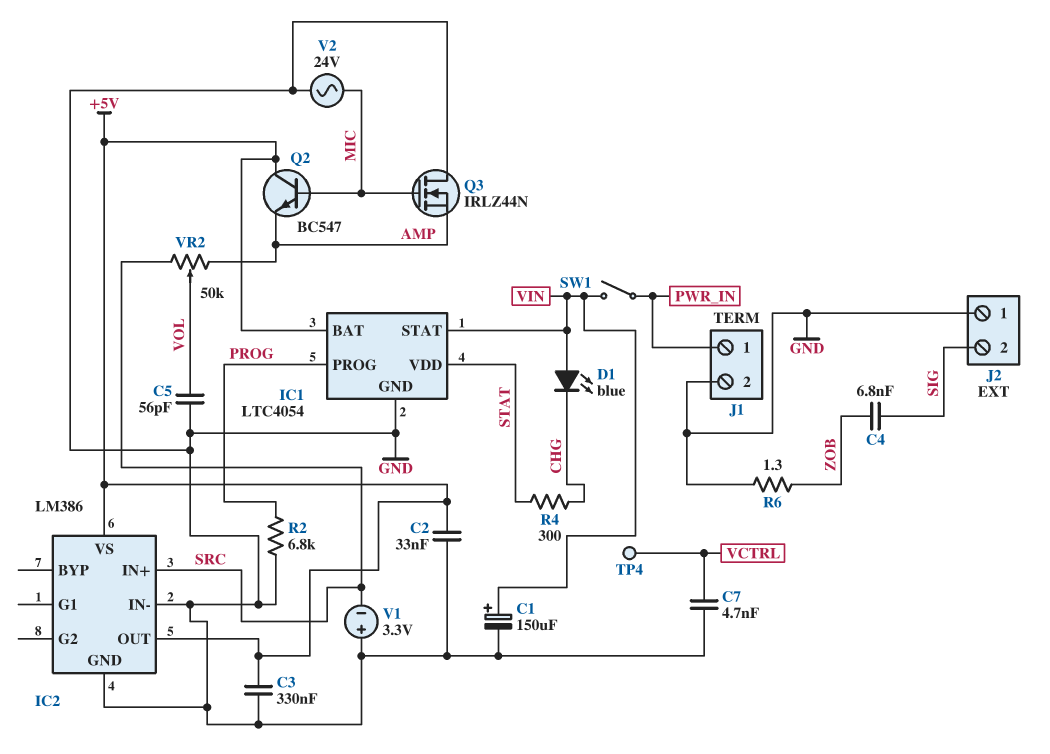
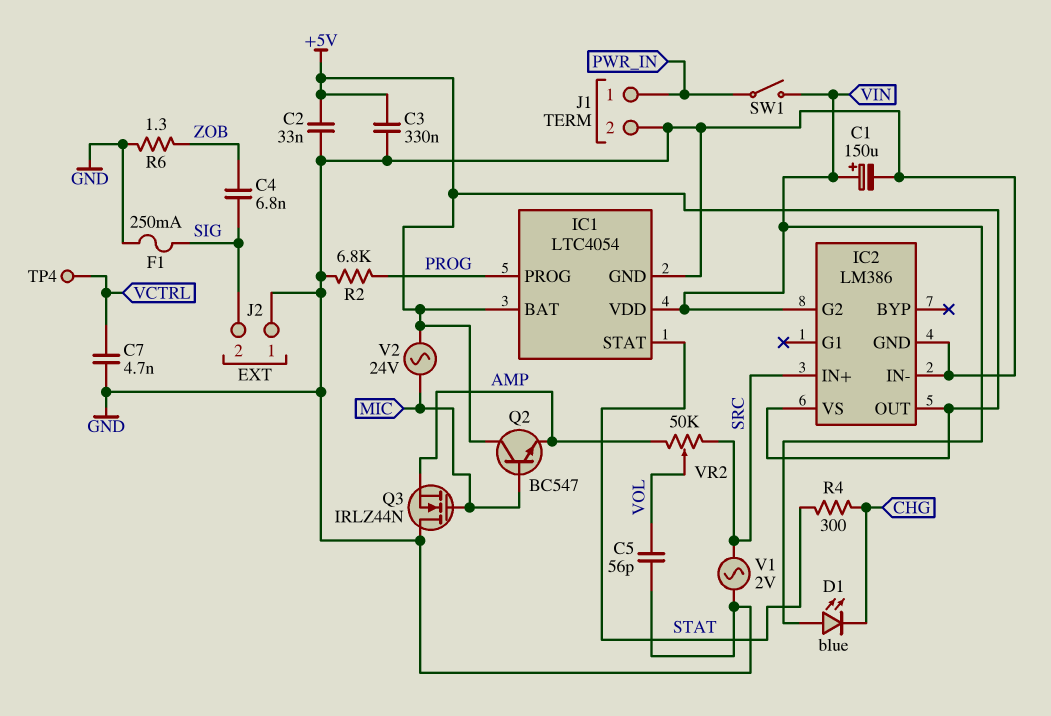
F1: none -> 250mA (GND, SIG)
IC1 pin STAT: VIN -> STAT
IC1 pin VDD: STAT -> VIN
IC2 pin G2: none -> VIN
V1: 3.3V (plus GND, minus SRC) -> AC 2V (GND, SRC)
V2: AC 24V (GND, MIC) -> AC 24V (+5V, MIC)

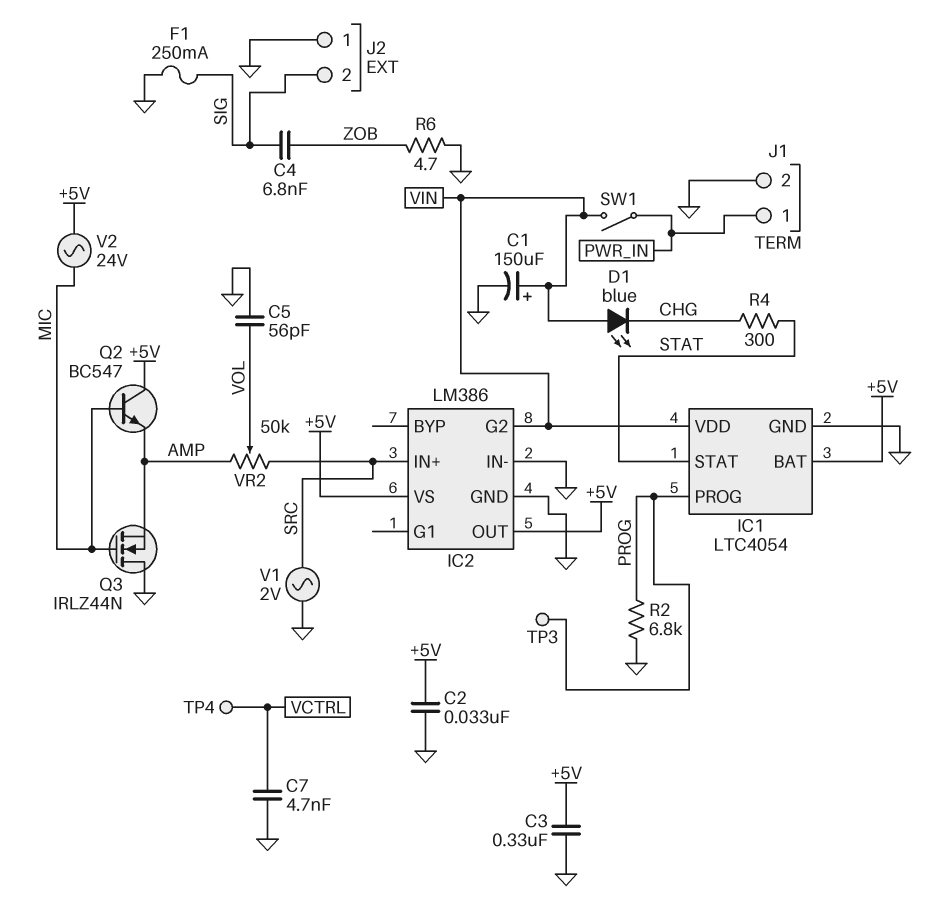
R6: 1.3 (GND, ZOB) -> 4.7 (GND, ZOB)
TP3: none -> test point (PROG)

